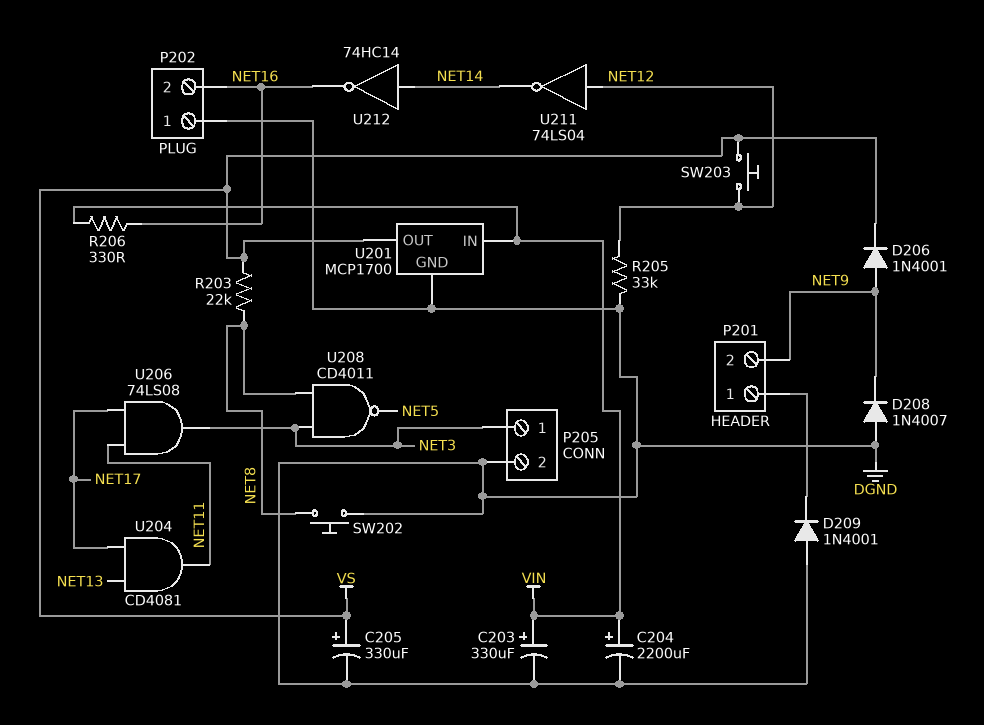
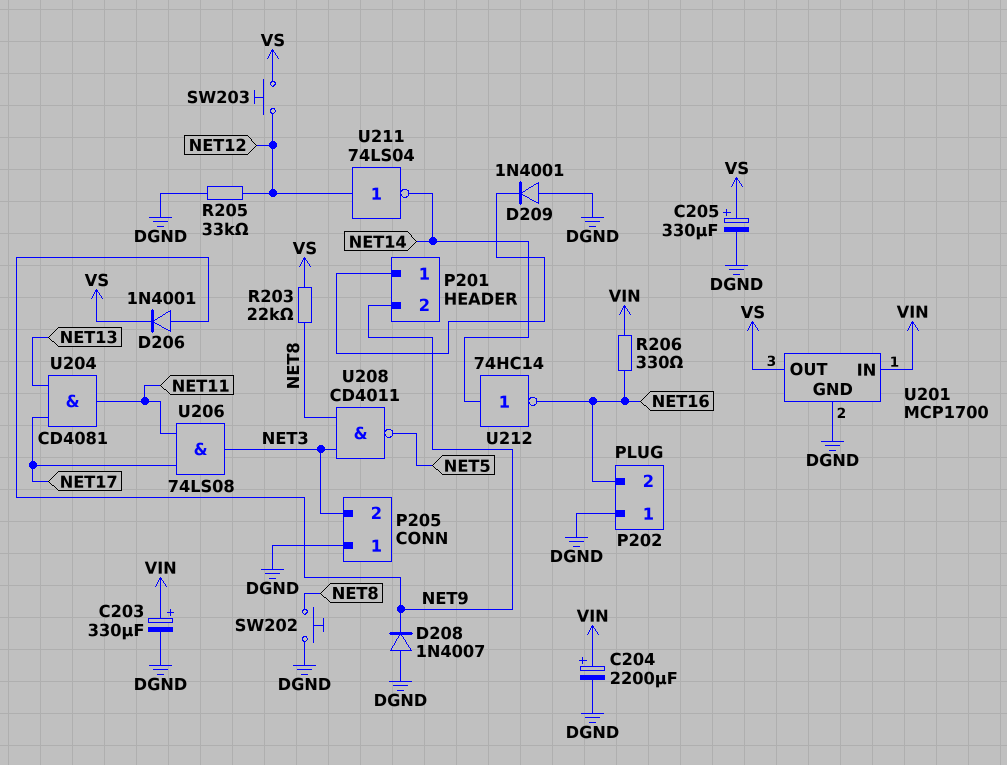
P205 pin 1: NET3 -> DGND
P205 pin 2: DGND -> NET3

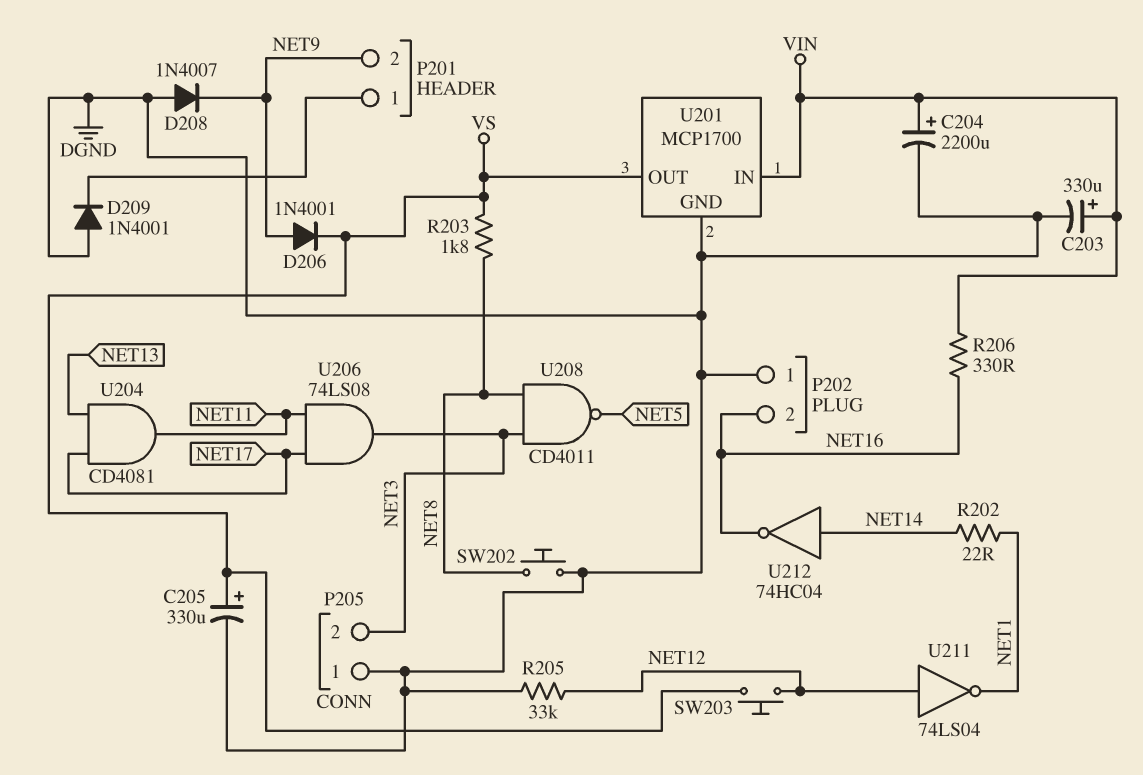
R202: none -> 22 (NET1, NET14)
R203: 22k (NET8, VS) -> 1.8k (NET8, VS)
U211: NOT 74LS04 (in NET12, out NET14) -> NOT 74LS04 (in NET12, out NET1)
U212: NOT 74HC14 (in NET14, out NET16) -> NOT 74HC04 (in NET14, out NET16)

